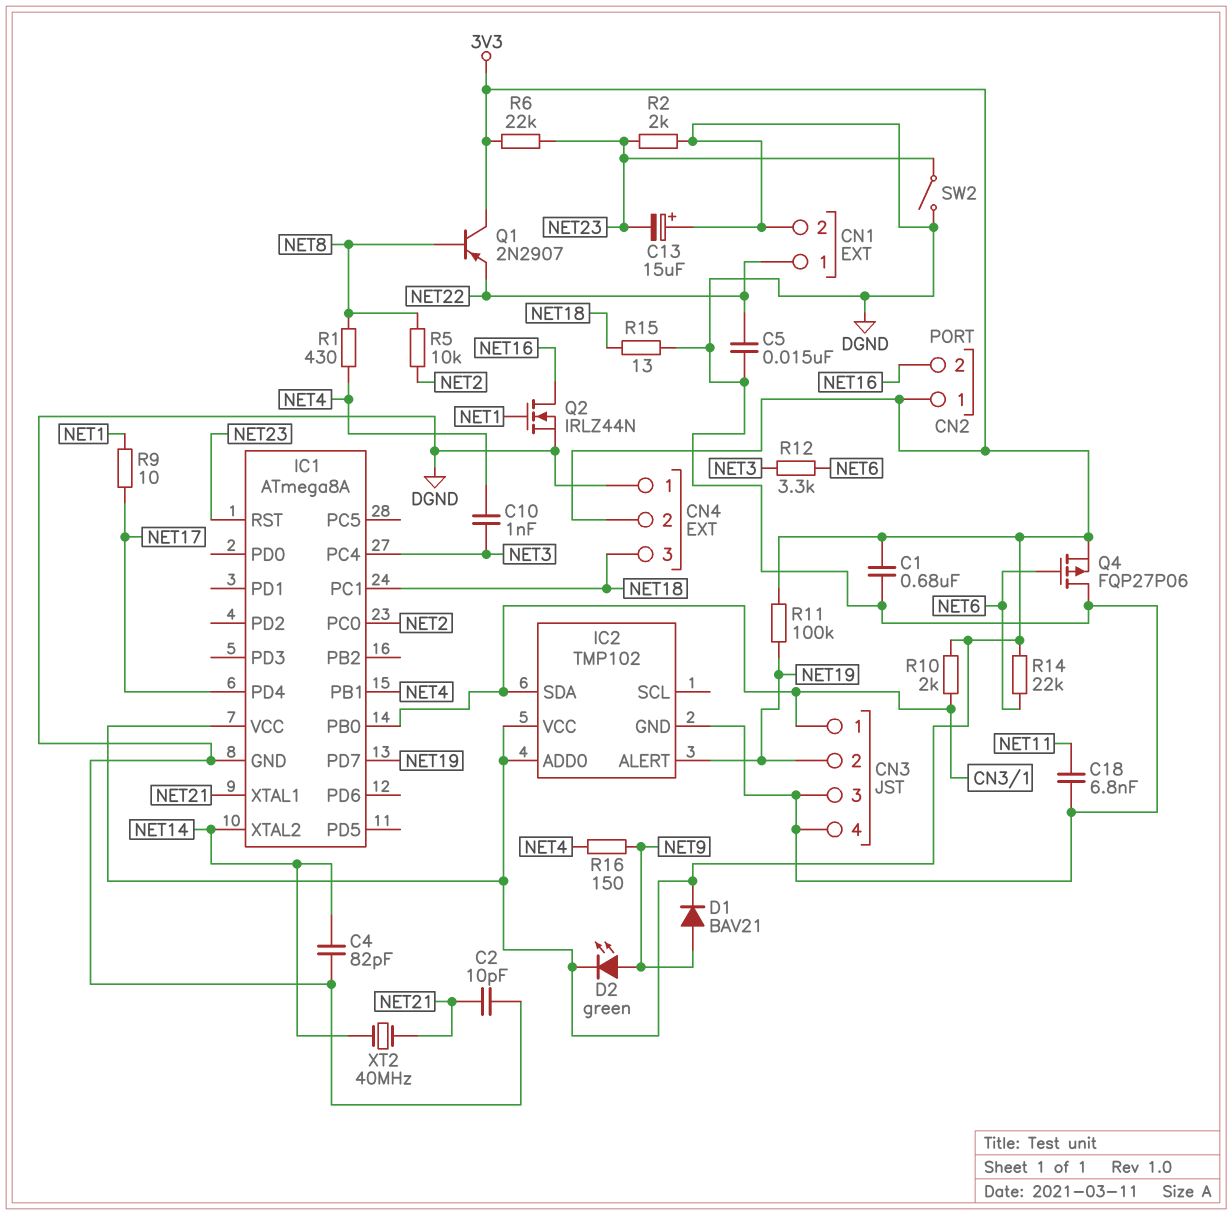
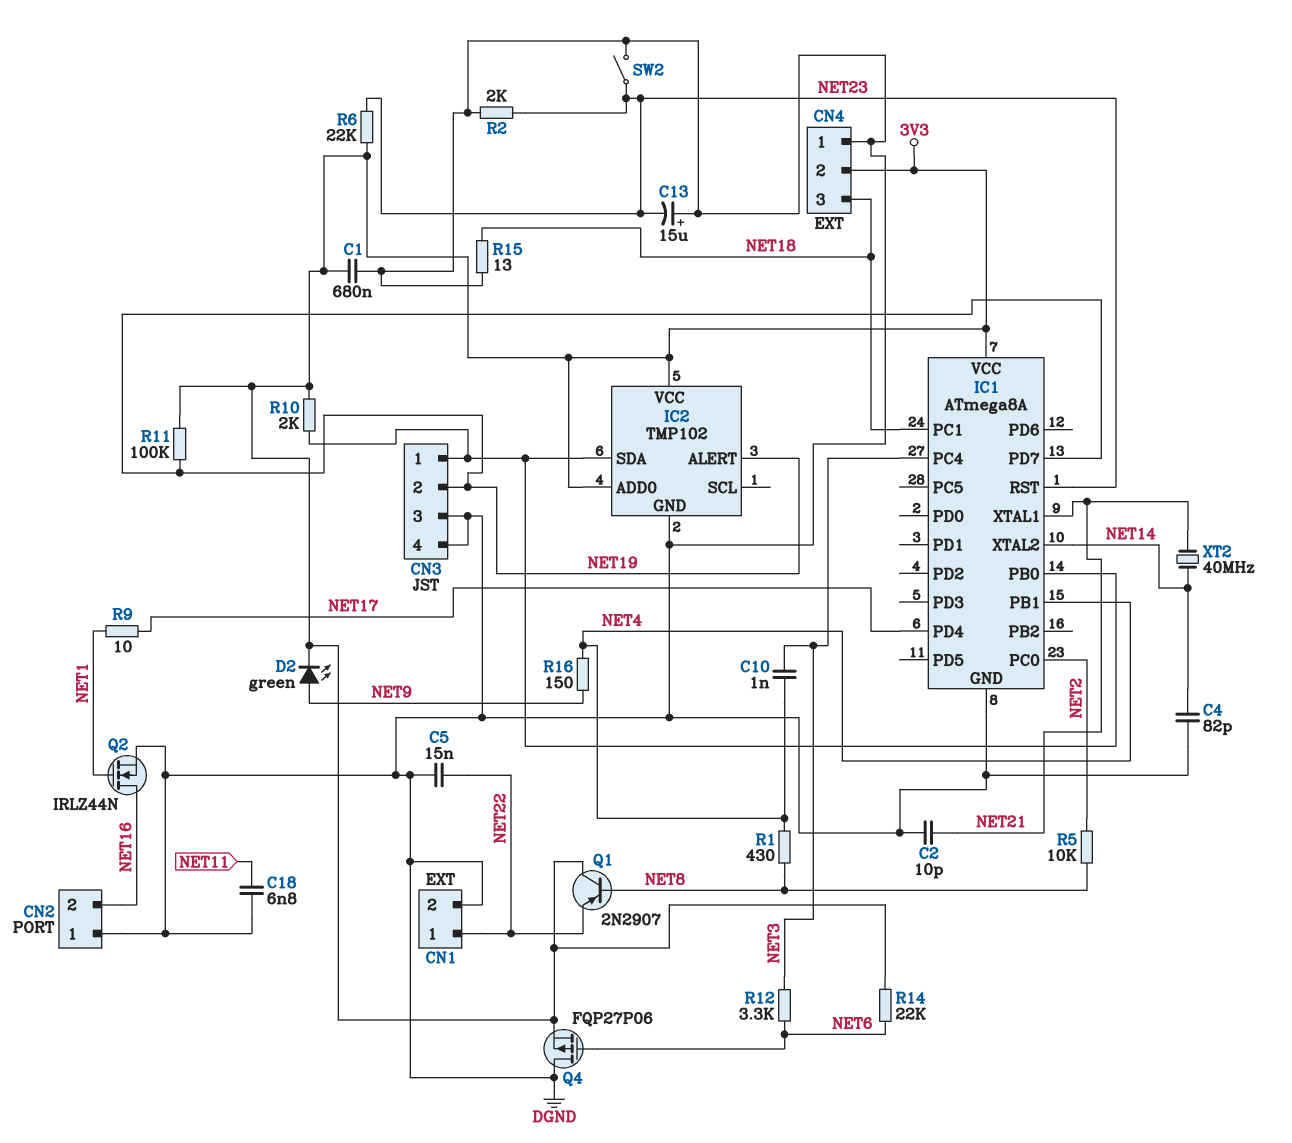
CN2 pin 1: 3V3 -> DGND
D1: diode BAV21 (A NET9, K 3V3) -> none

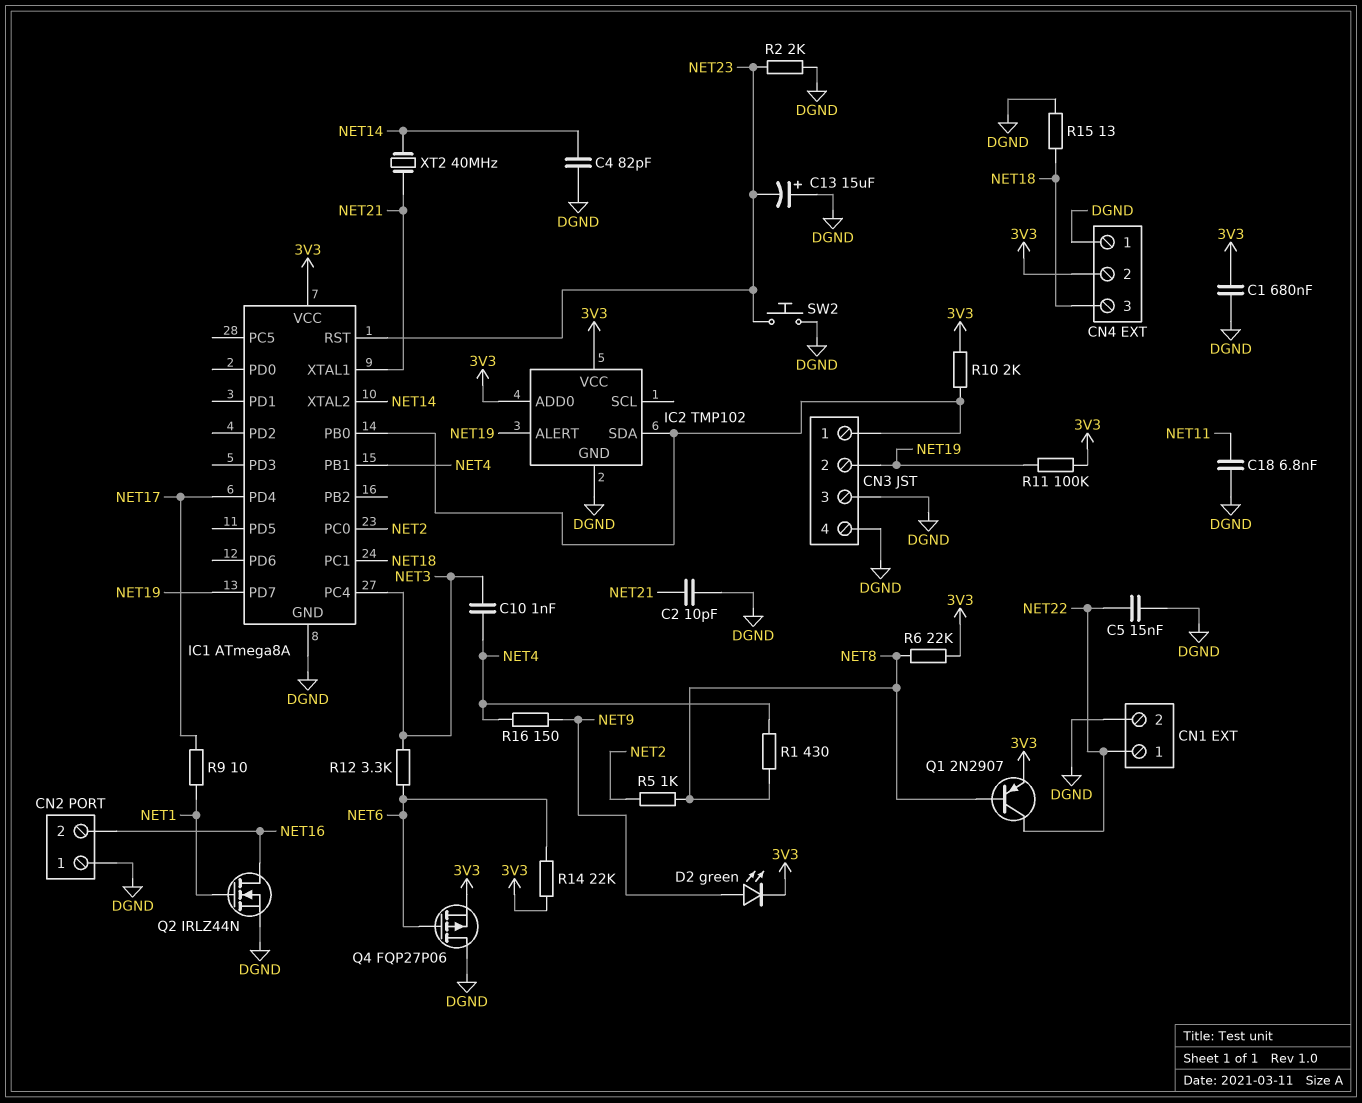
Q1: PNP 2N2907 (B NET8, C 3V3, E NET22) -> PNP 2N2907 (B NET8, C NET22, E 3V3)
R5: 10k (NET2, NET8) -> 1k (NET2, NET8)
R6: 22k (3V3, NET23) -> 22k (3V3, NET8)
SW2: switch (DGND, NET23) -> button (DGND, NET23)

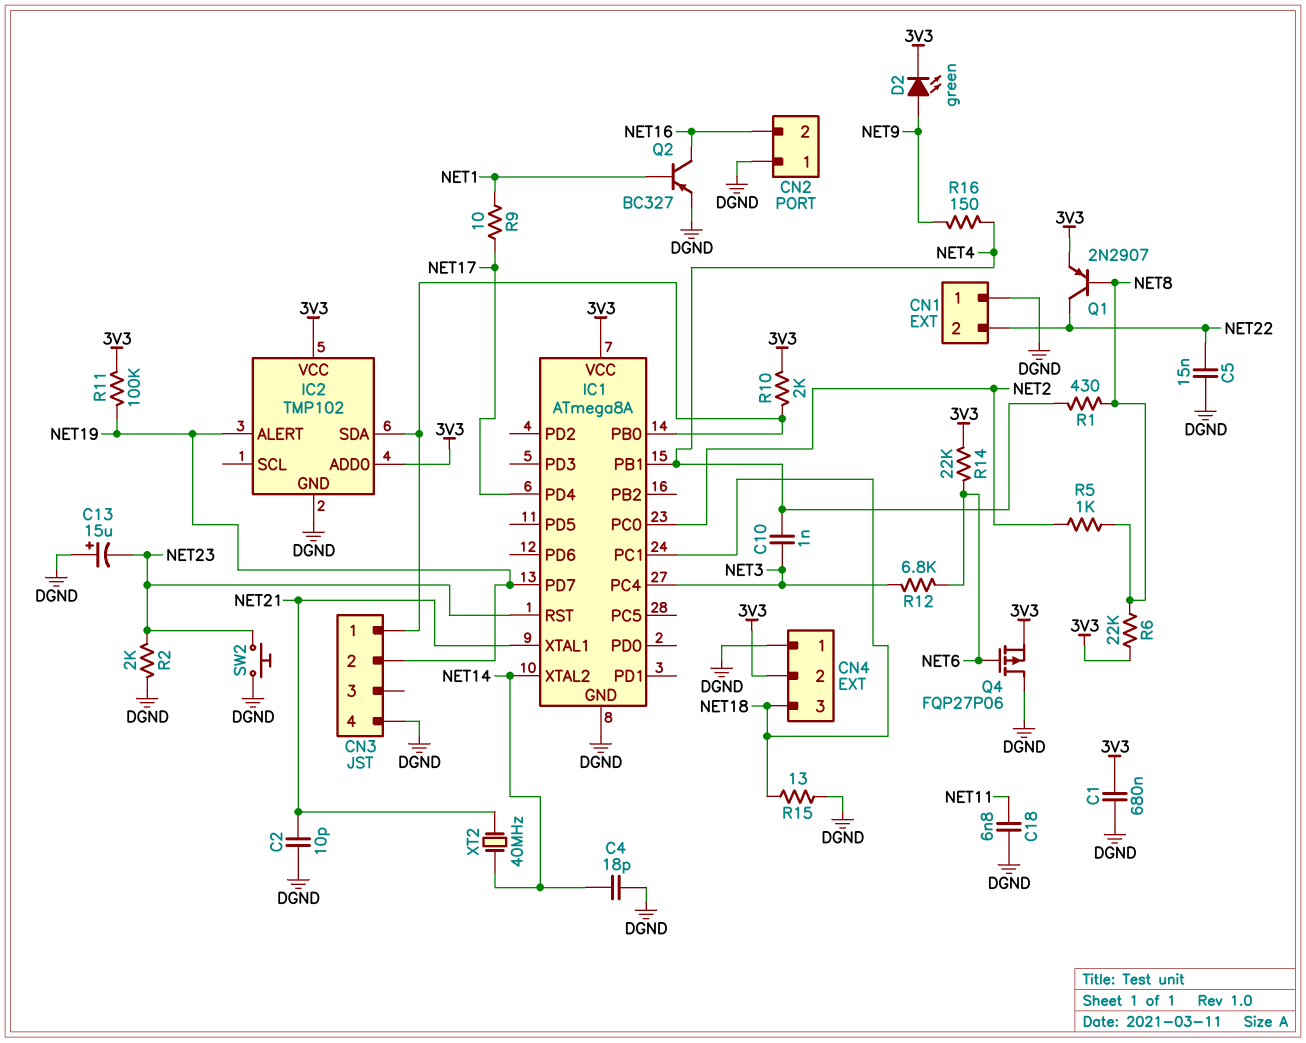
C4: 82pF (DGND, NET14) -> 18pF (DGND, NET14)
CN1 pin 1: NET22 -> DGND
CN1 pin 2: DGND -> NET22
CN3 pin 3: DGND -> none
Q2: NMOS IRLZ44N (G NET1, D NET16, S DGND) -> PNP BC327 (B NET1, C NET16, E DGND)
R12: 3.3k (NET3, NET6) -> 6.8k (NET3, NET6)

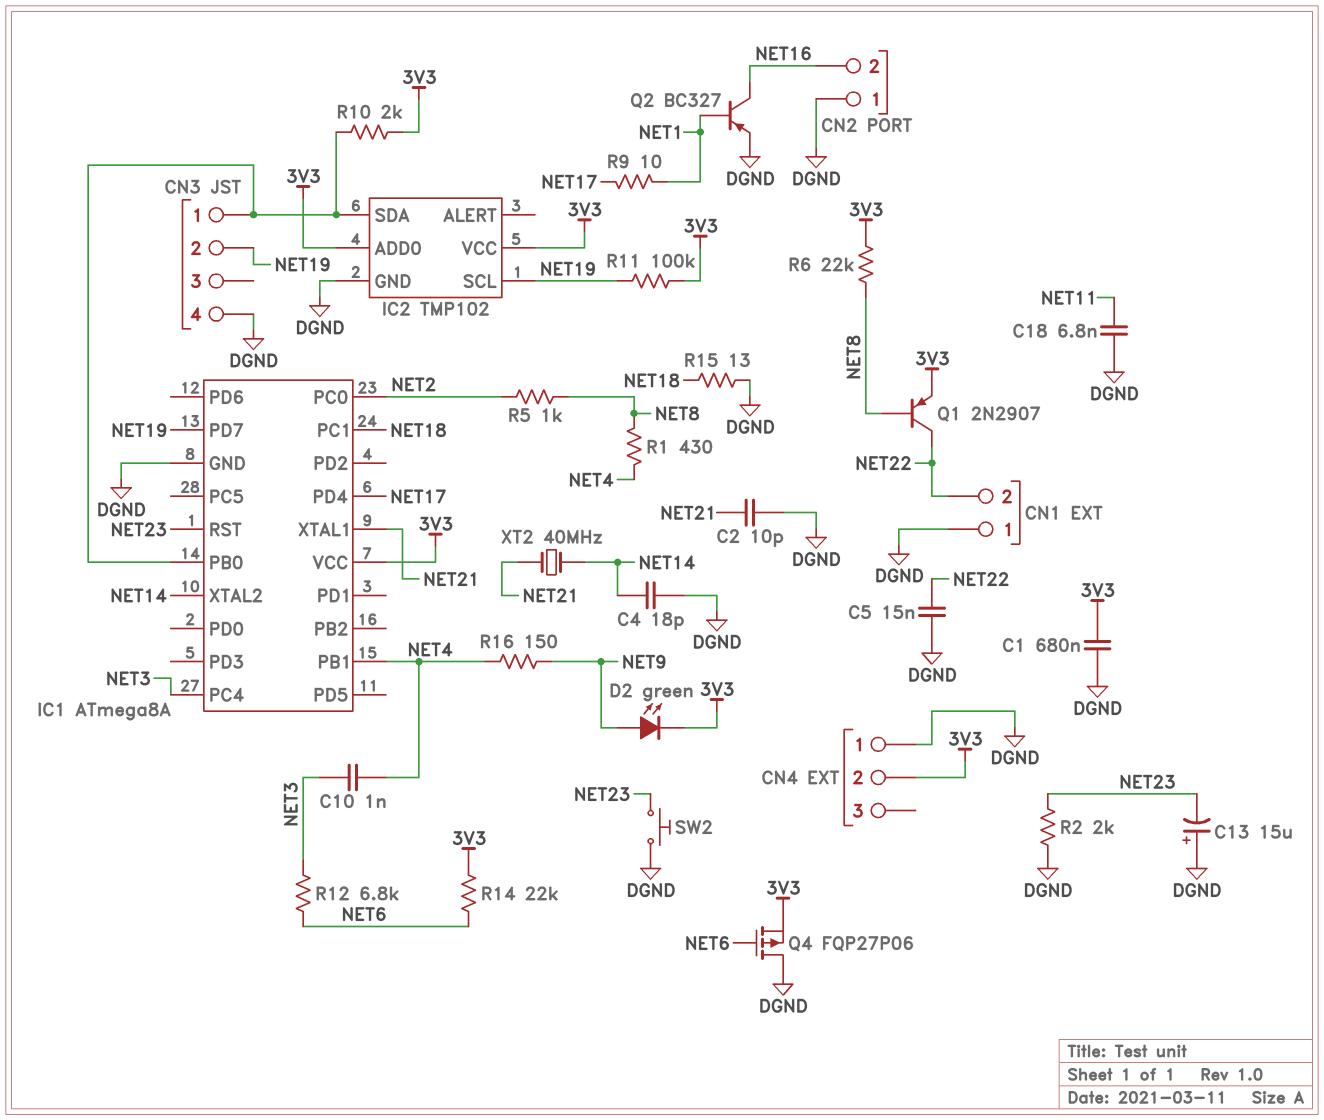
CN4 pin 3: NET18 -> none
IC2 pin ALERT: NET19 -> none
IC2 pin SCL: none -> NET19

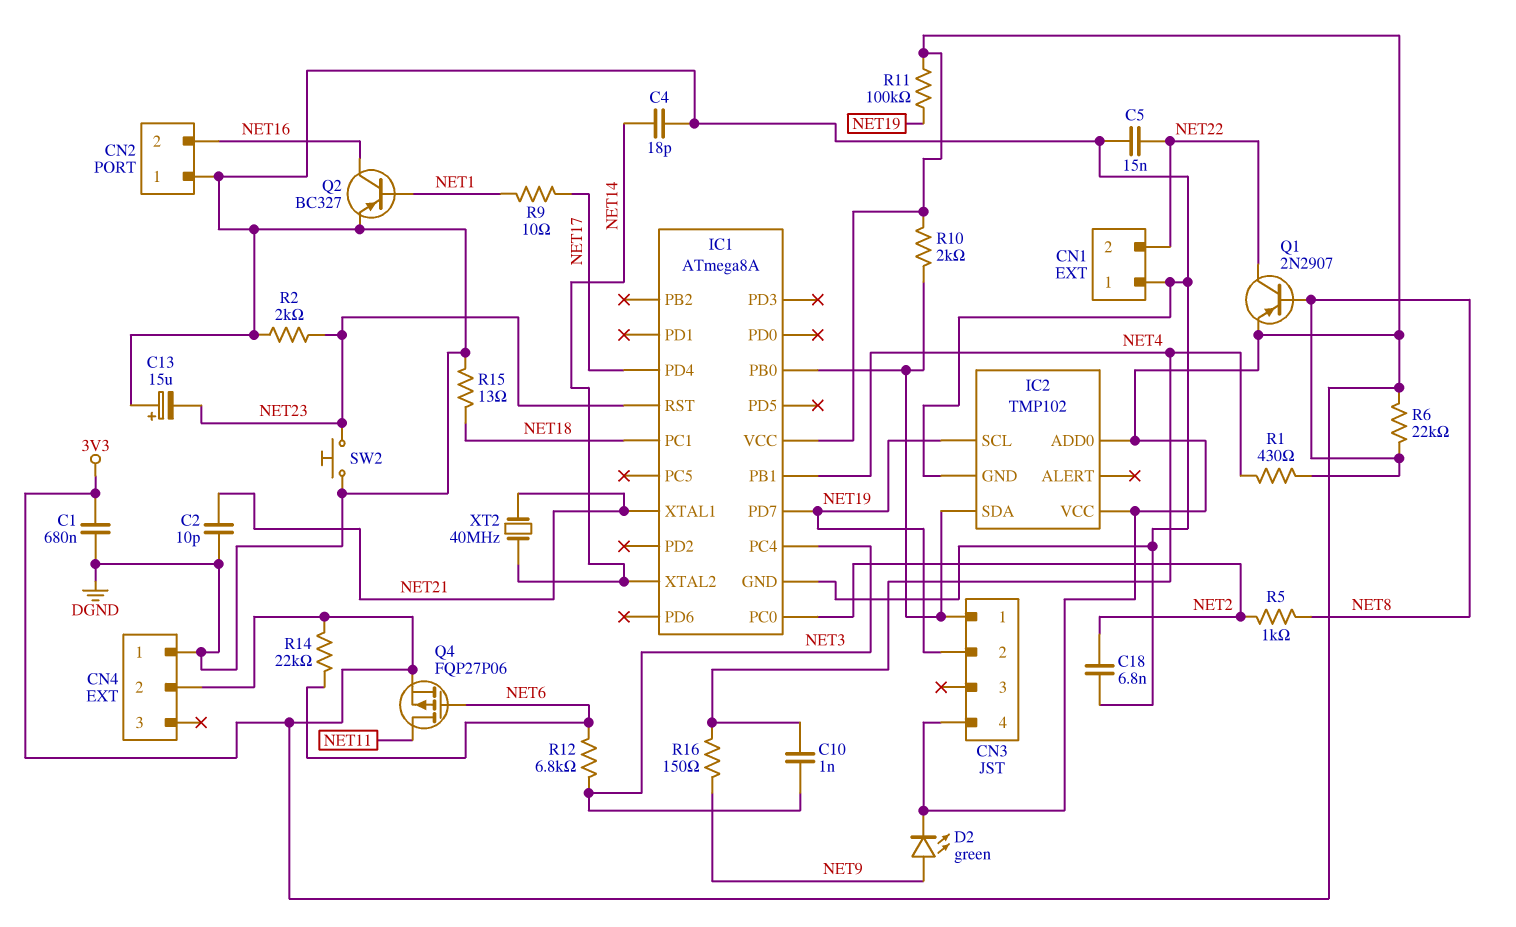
C18: 6.8nF (DGND, NET11) -> 6.8nF (DGND, NET2)
CN3 pin 4: DGND -> 3V3
Q4: PMOS FQP27P06 (G NET6, D DGND, S 3V3) -> PMOS FQP27P06 (G NET6, D NET11, S 3V3)

